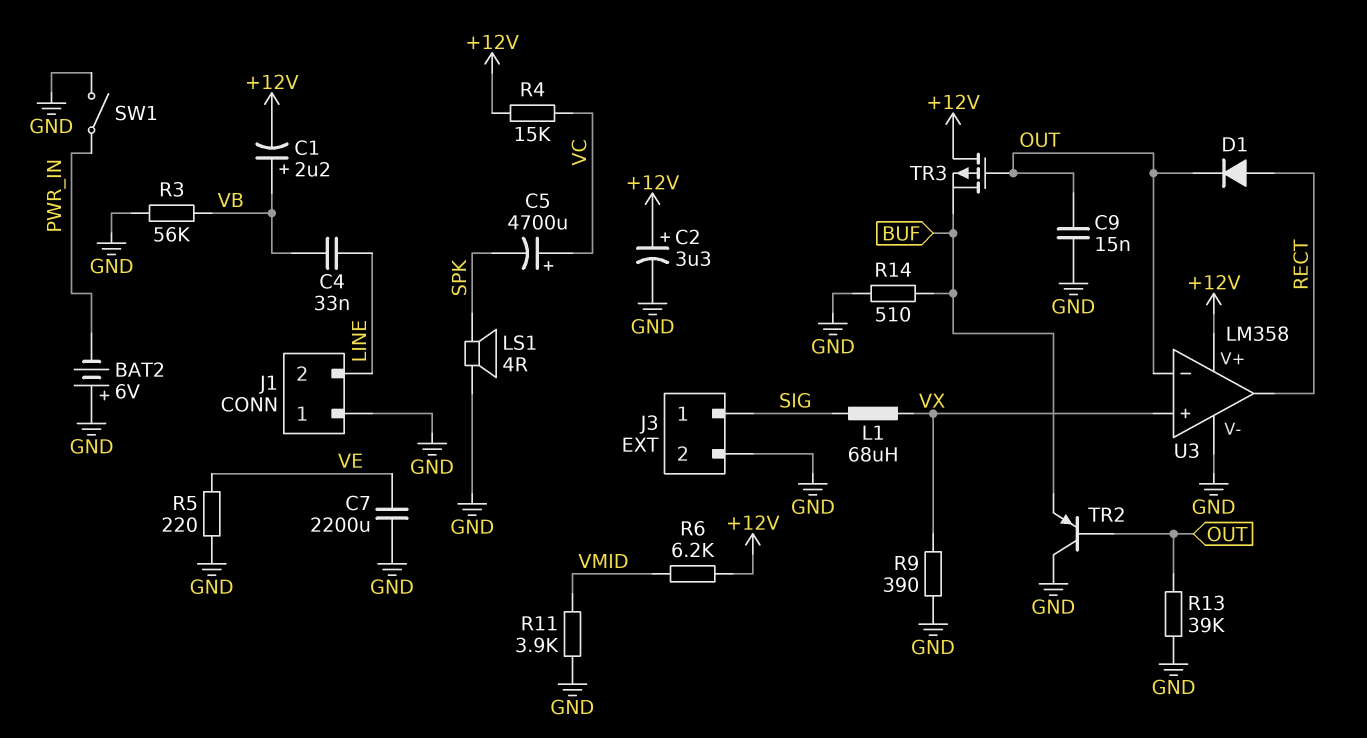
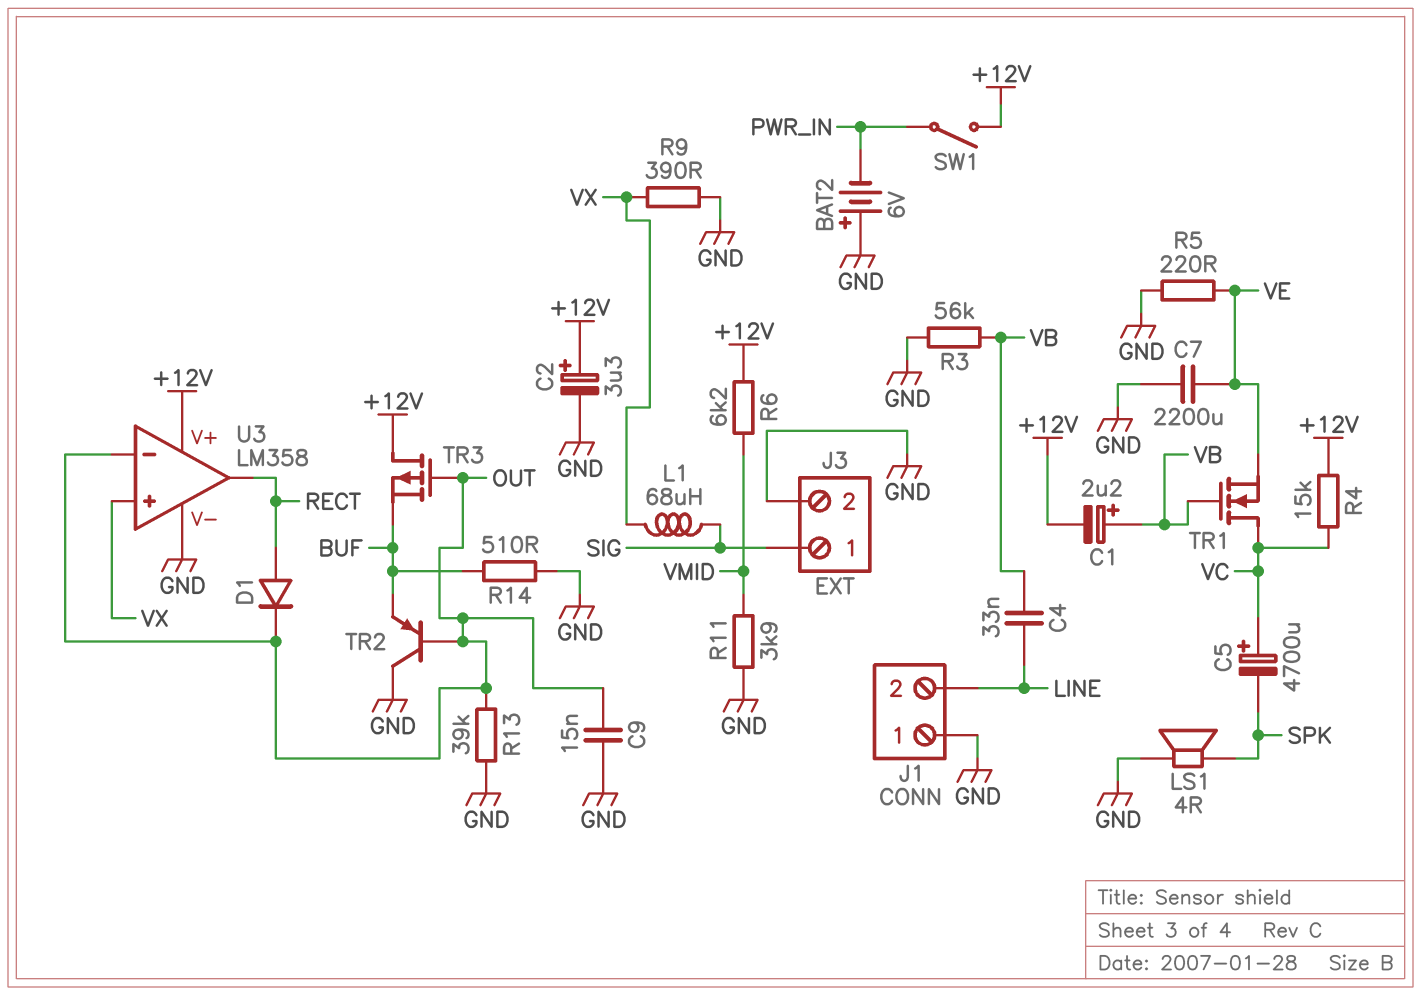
SW1: switch (GND, PWR_IN) -> switch (+12V, PWR_IN)
TR1: none -> NMOS (G VB, D VC, S VE)

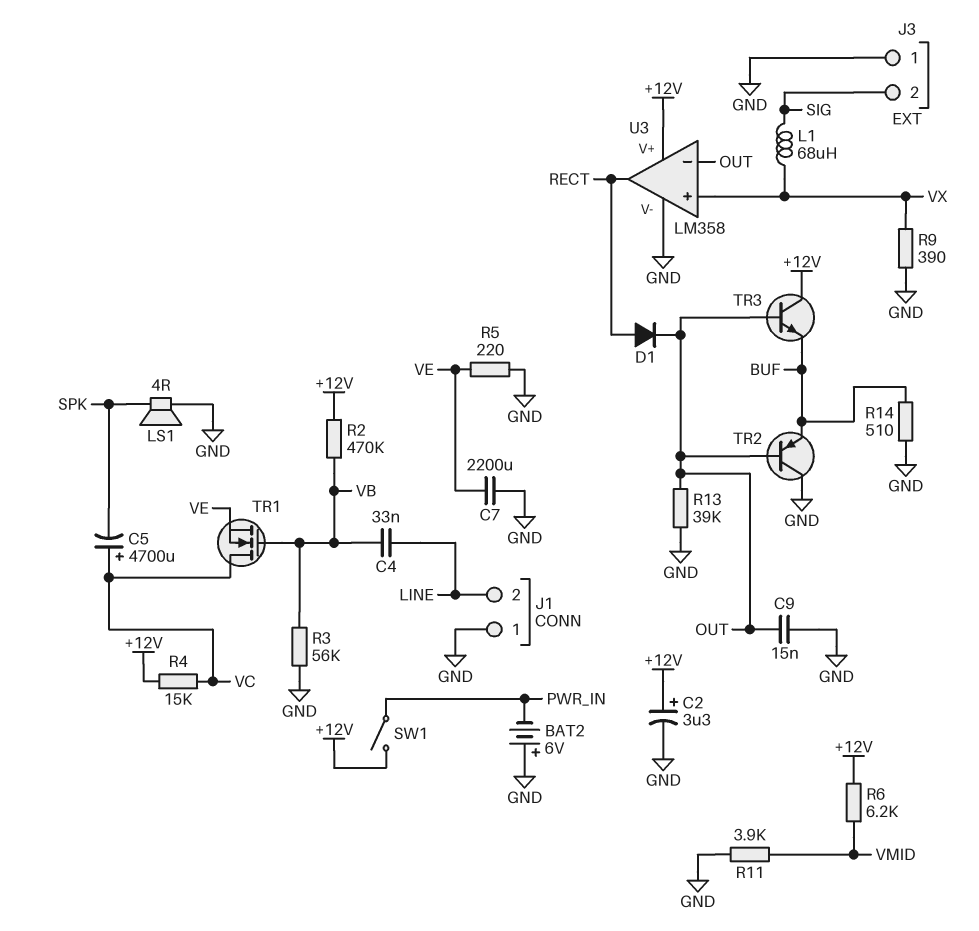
C1: 2.2uF (plus VB, minus +12V) -> none
J3 pin 1: SIG -> GND
J3 pin 2: GND -> SIG
R2: none -> 470k (+12V, VB)
TR3: PMOS (G OUT, D +12V, S BUF) -> NPN (B OUT, C +12V, E BUF)

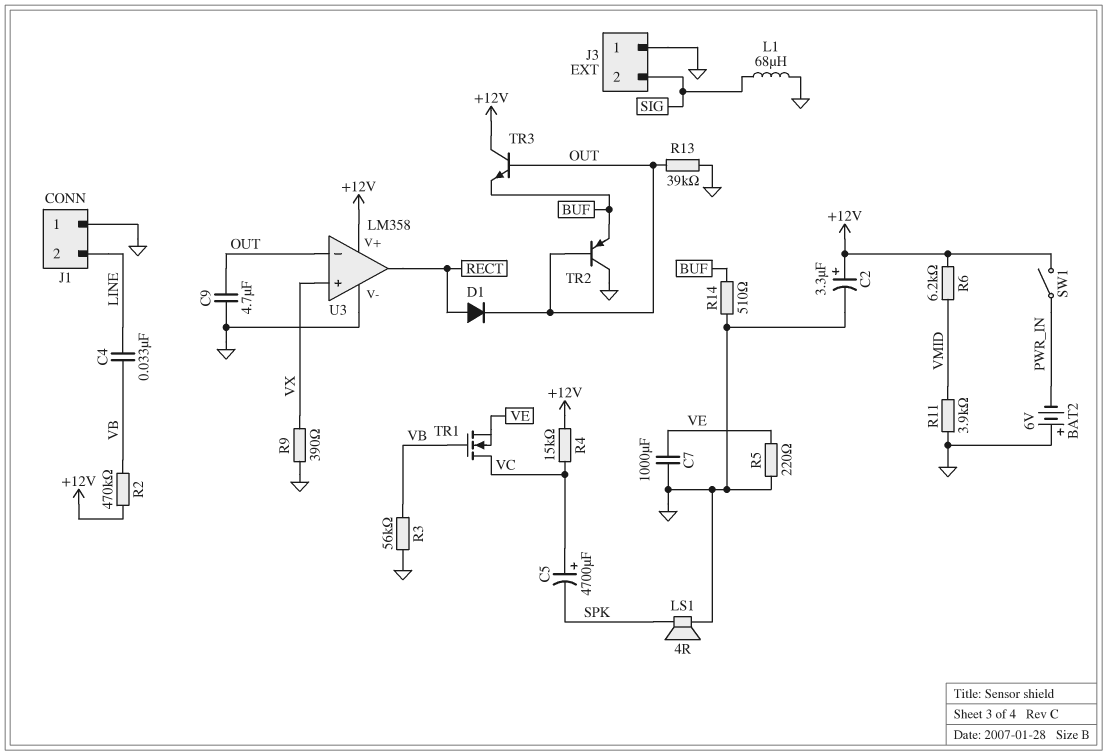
C7: 2200uF (GND, VE) -> 1000uF (GND, VE)
C9: 15nF (GND, OUT) -> 4.7uF (GND, OUT)
L1: 68uH (SIG, VX) -> 68uH (GND, SIG)

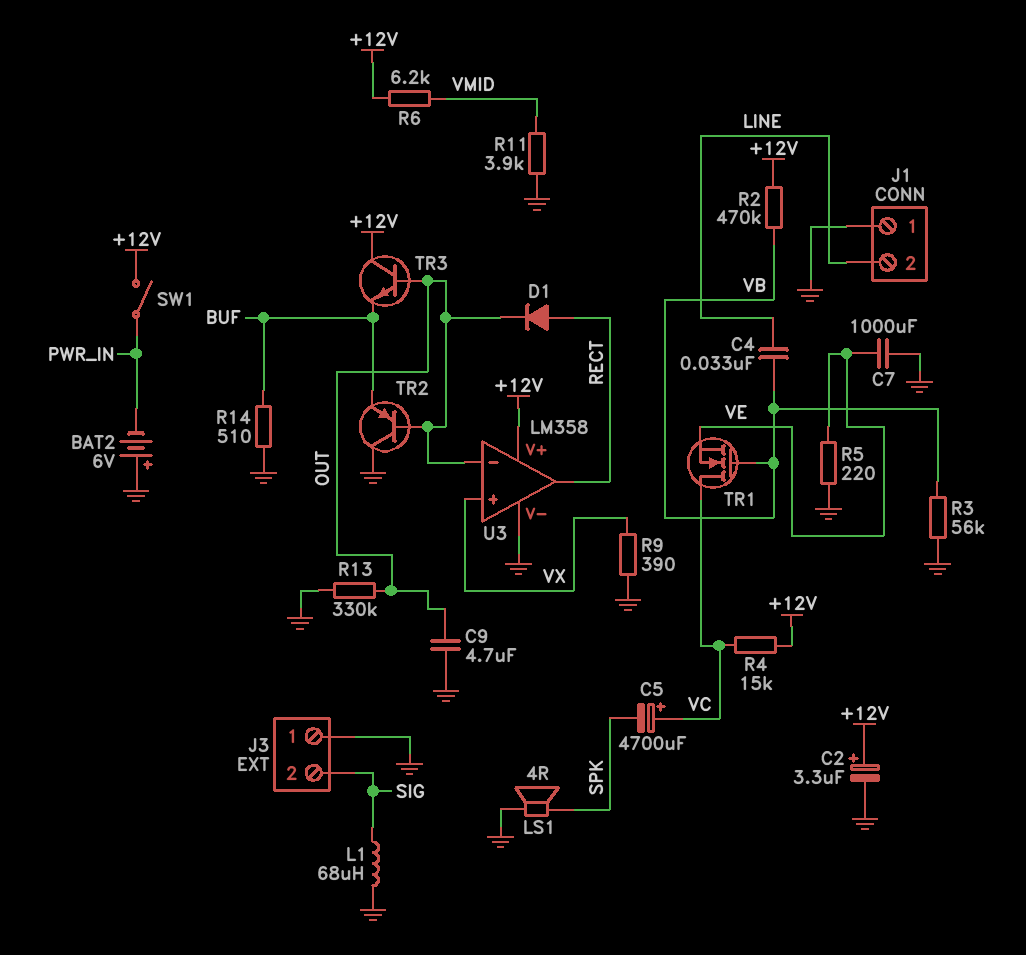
R13: 39k (GND, OUT) -> 330k (GND, OUT)

